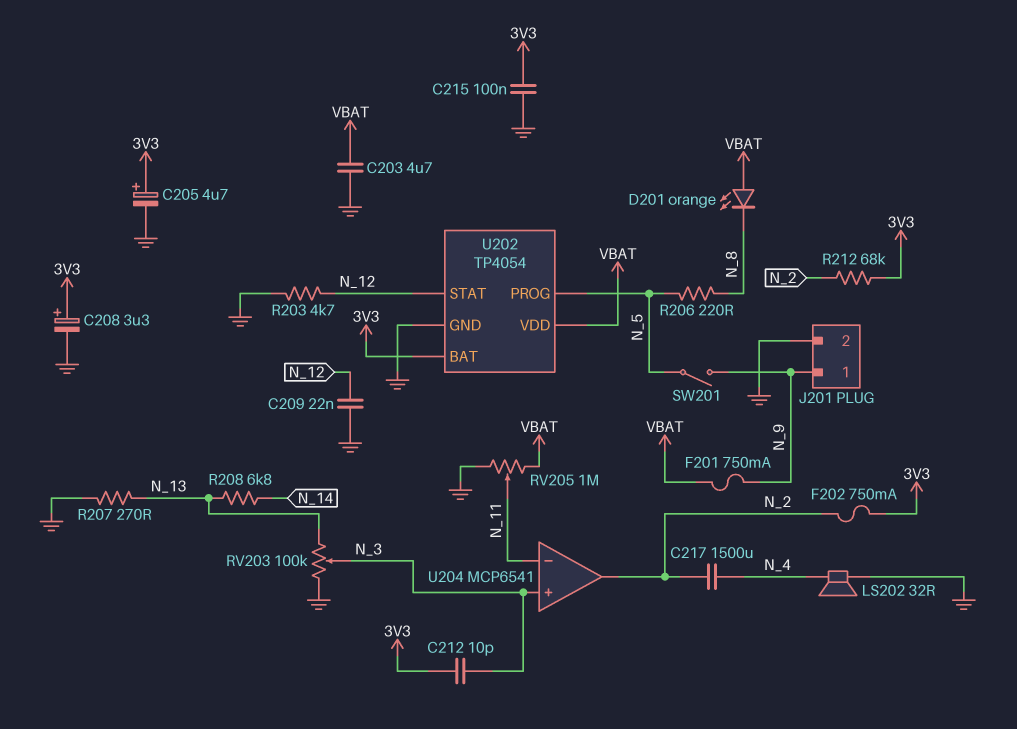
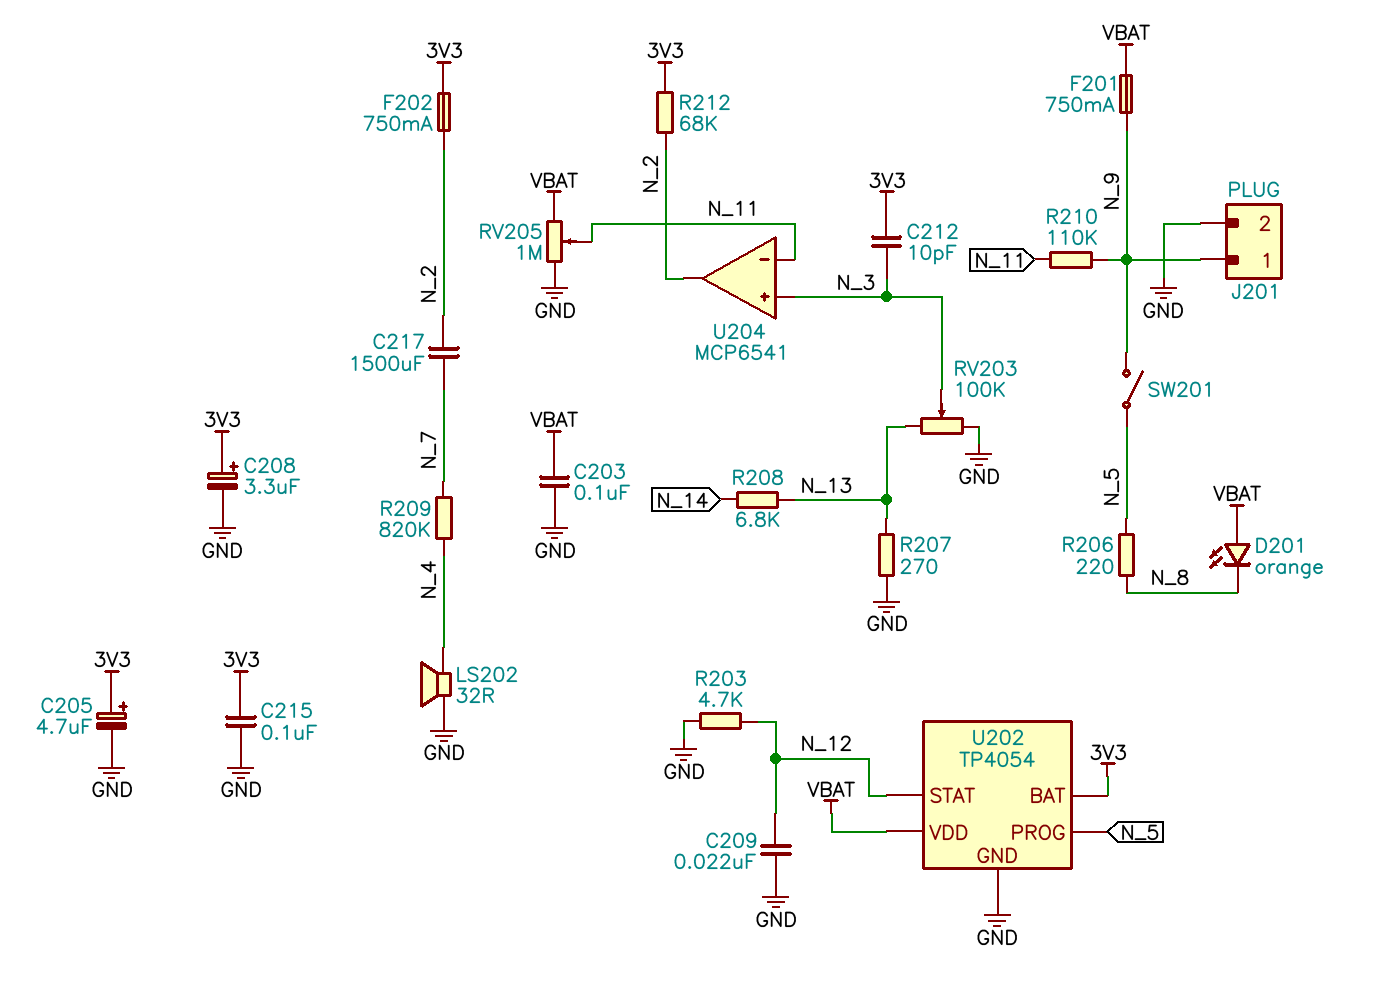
C203: 4.7uF (GND, VBAT) -> 100nF (GND, VBAT)
C217: 1500uF (N_2, N_4) -> 1500uF (N_2, N_7)
R209: none -> 820k (N_4, N_7)
R210: none -> 110k (N_9, N_11)

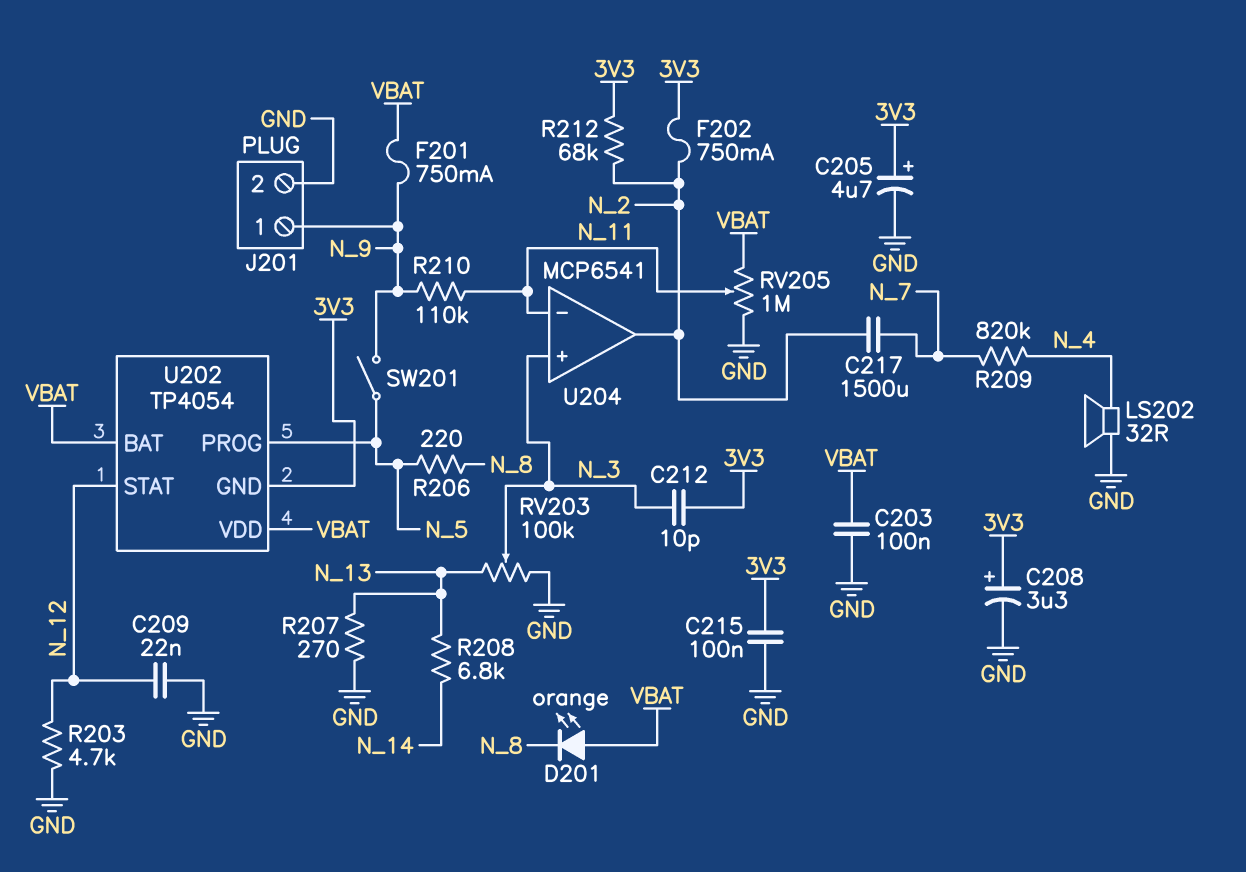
U202 pin BAT: 3V3 -> VBAT
U202 pin GND: GND -> 3V3

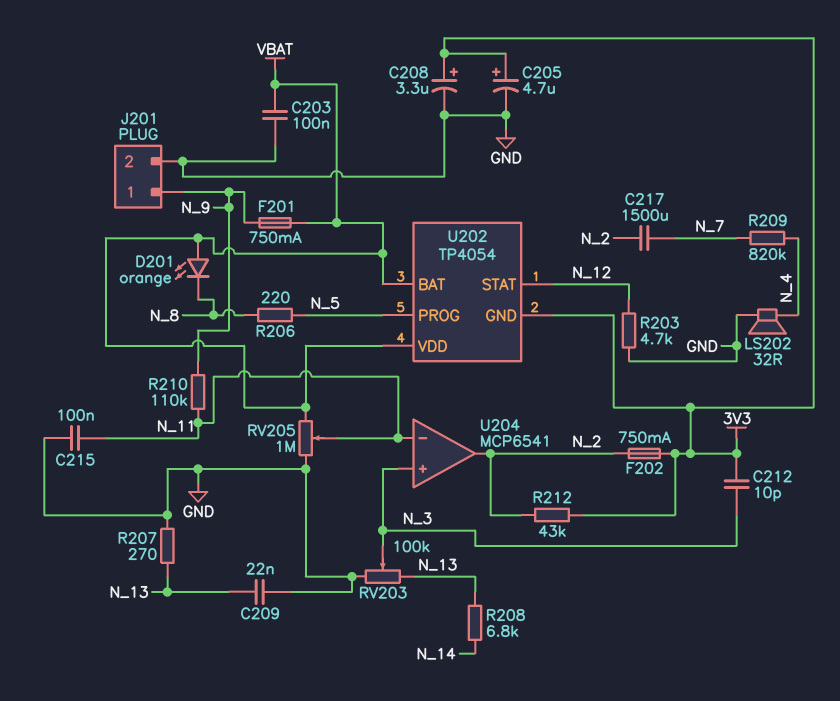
C209: 22nF (GND, N_12) -> 22nF (GND, N_13)
C215: 100nF (3V3, GND) -> 100nF (GND, N_11)
R212: 68k (3V3, N_2) -> 43k (3V3, N_2)
SW201: switch (N_5, N_9) -> none

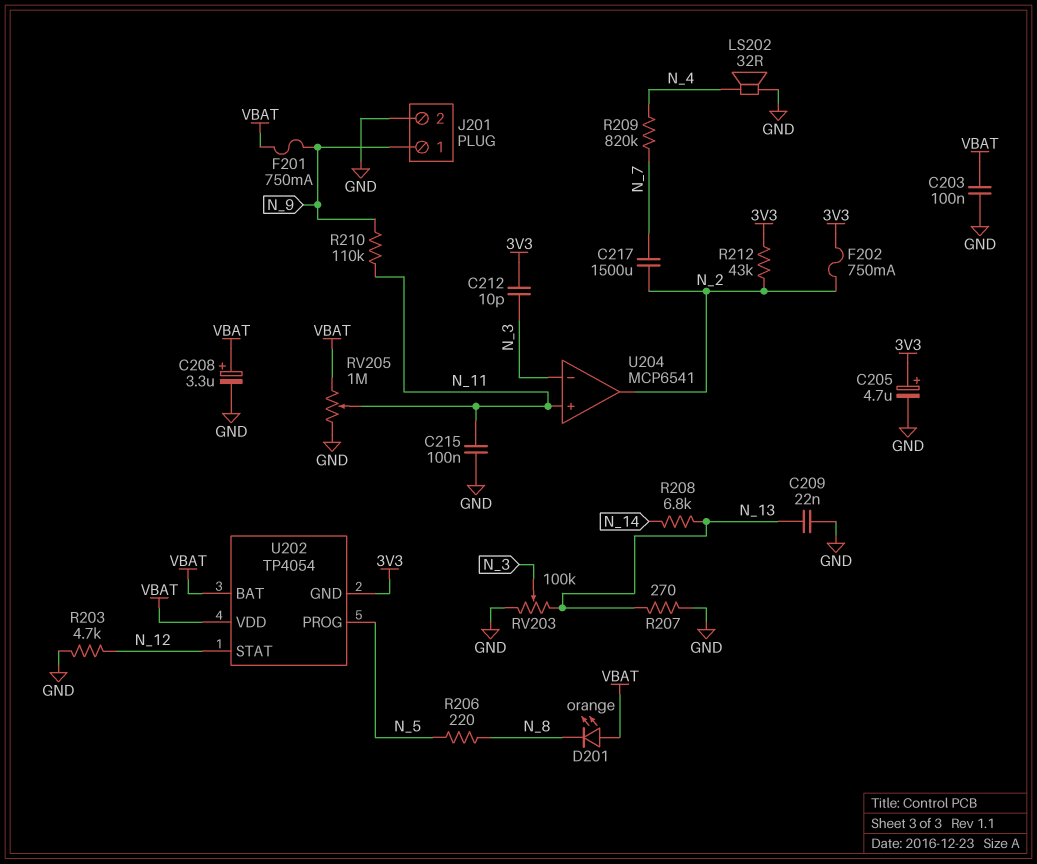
C208: 3.3uF (plus 3V3, minus GND) -> 3.3uF (plus VBAT, minus GND)
U204 pin in+: N_3 -> N_11
U204 pin in-: N_11 -> N_3

